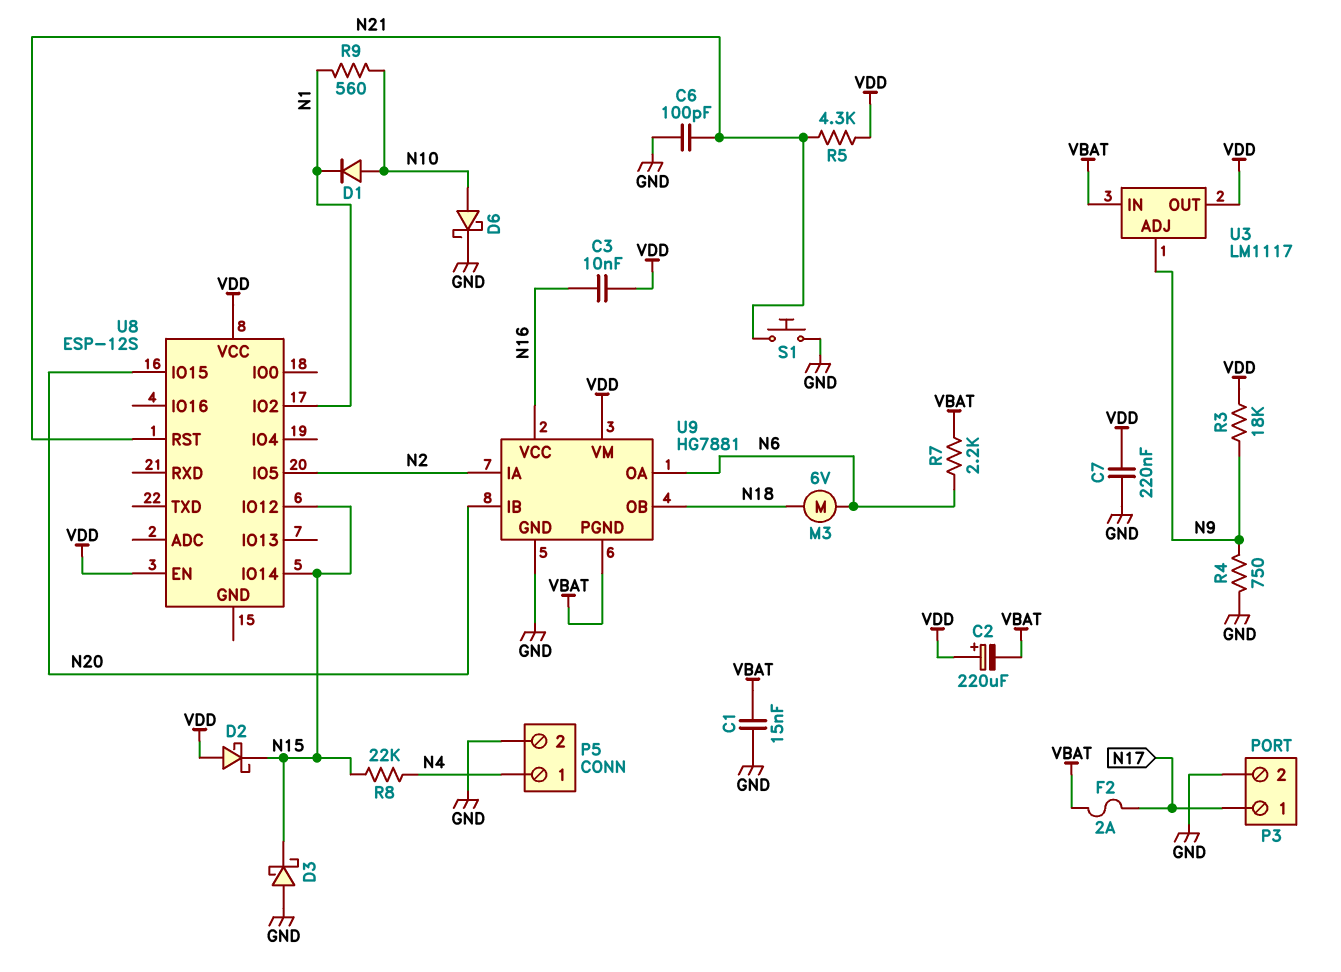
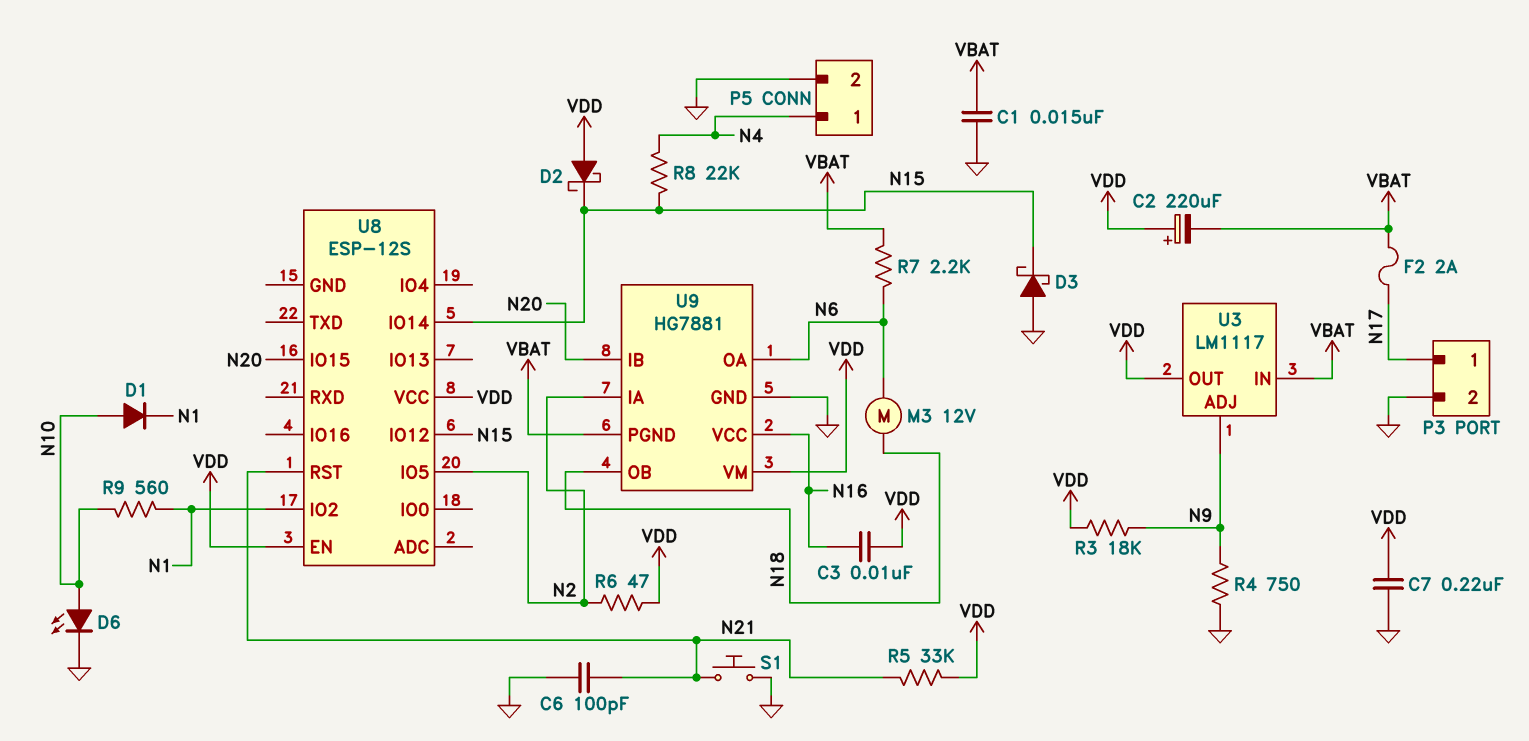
D6: schottky (A N10, K GND) -> LED (A N10, K GND)
M3: motor 6V (N6, N18) -> motor 12V (N6, N18)
R5: 4.3k (N21, VDD) -> 33k (N21, VDD)
R6: none -> 47 (N2, VDD)

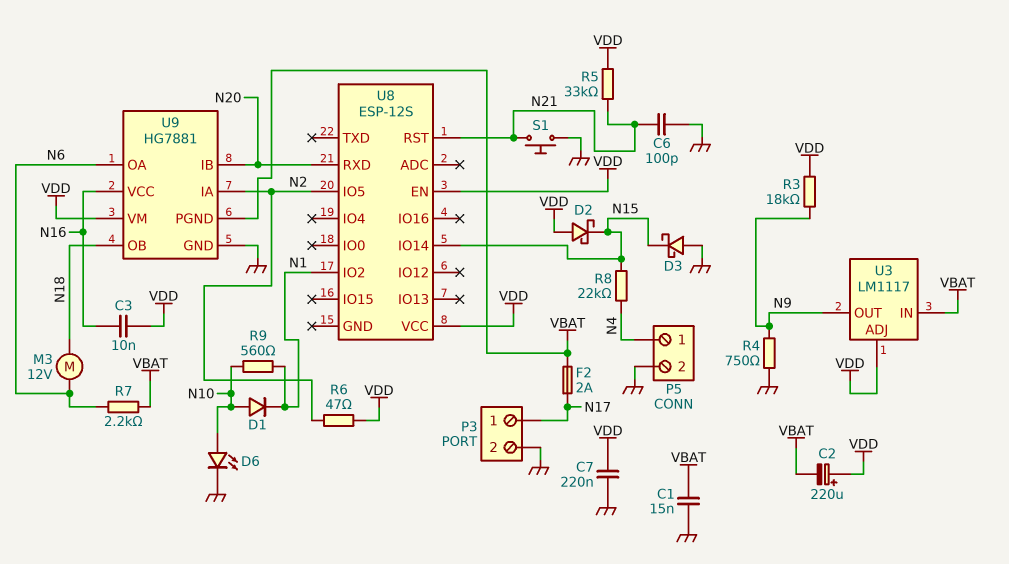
U3 pin ADJ: N9 -> VDD
U3 pin OUT: VDD -> N9
U8 pin IO12: N15 -> none
U8 pin IO15: N20 -> none
U8 pin RXD: none -> N20

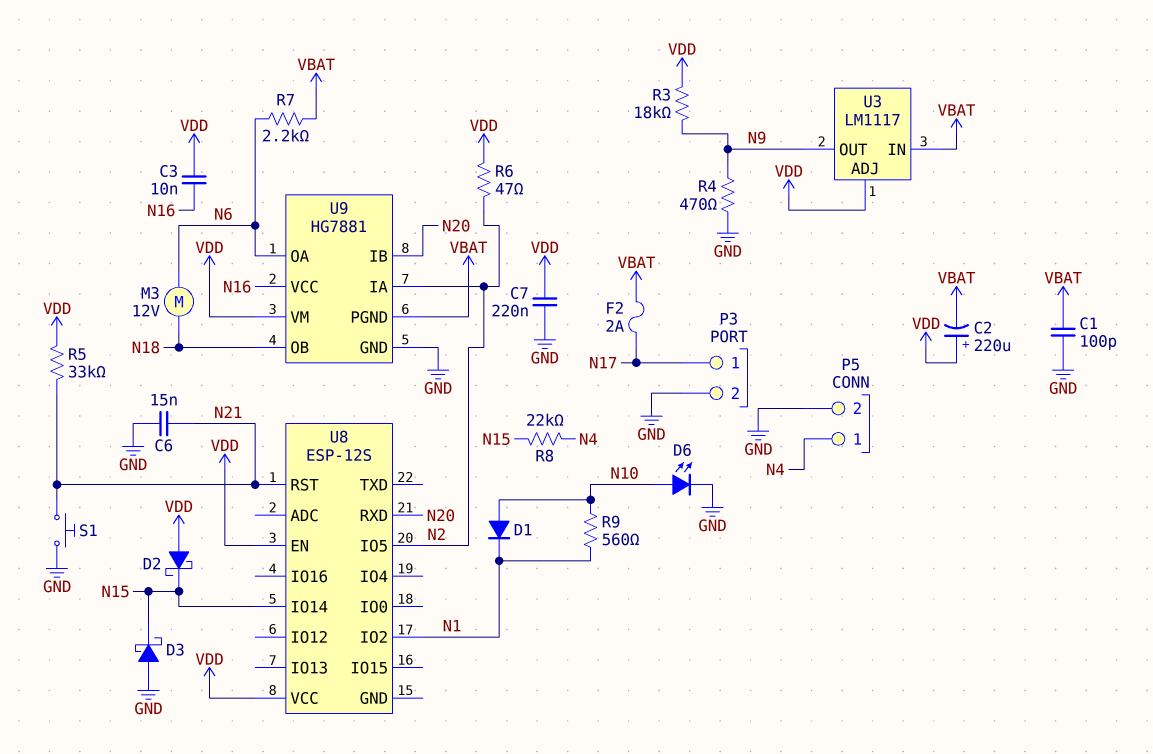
C1: 15nF (GND, VBAT) -> 100pF (GND, VBAT)
C6: 100pF (GND, N21) -> 15nF (GND, N21)
R4: 750 (GND, N9) -> 470 (GND, N9)

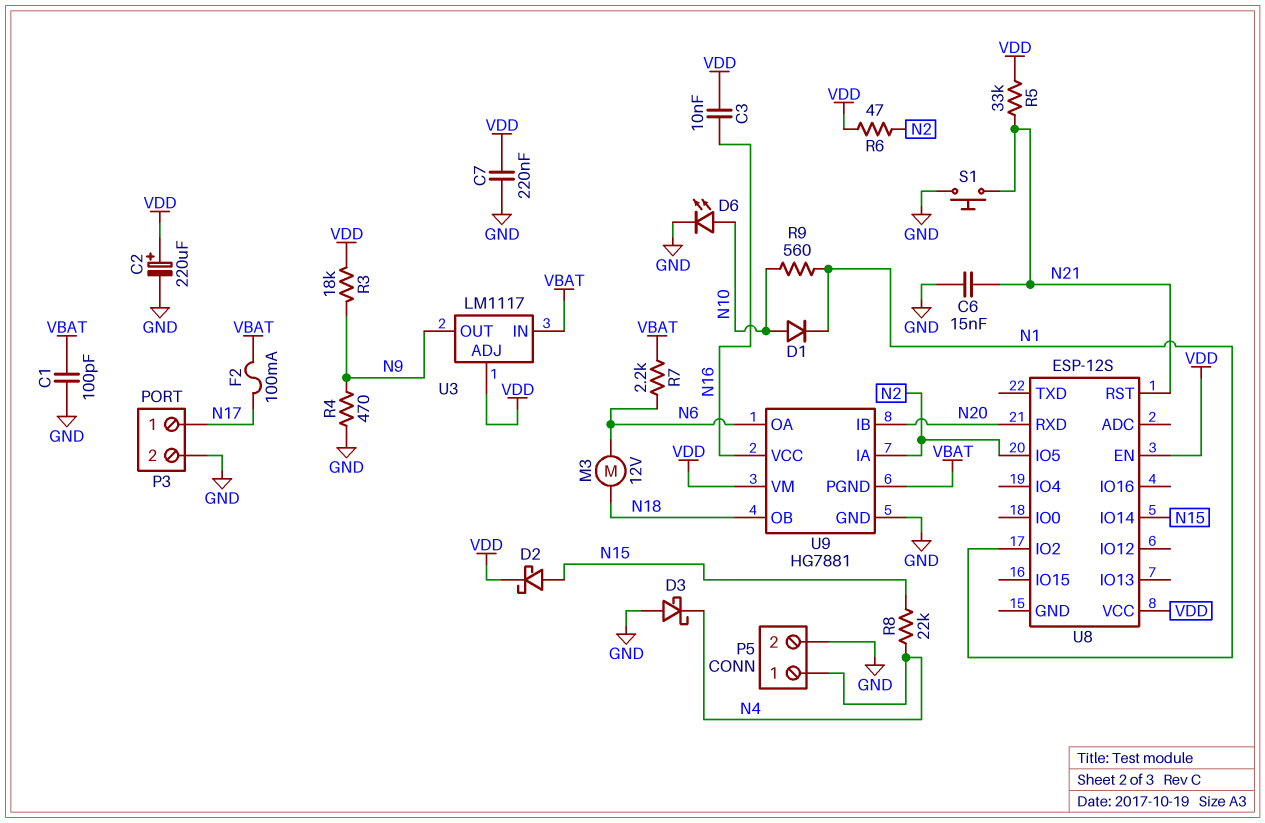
C2: 220uF (plus VDD, minus VBAT) -> 220uF (plus VDD, minus GND)
D2: schottky (A VDD, K N15) -> schottky (A N15, K VDD)
D3: schottky (A GND, K N15) -> schottky (A GND, K N4)
F2: 2A (N17, VBAT) -> 100mA (N17, VBAT)

